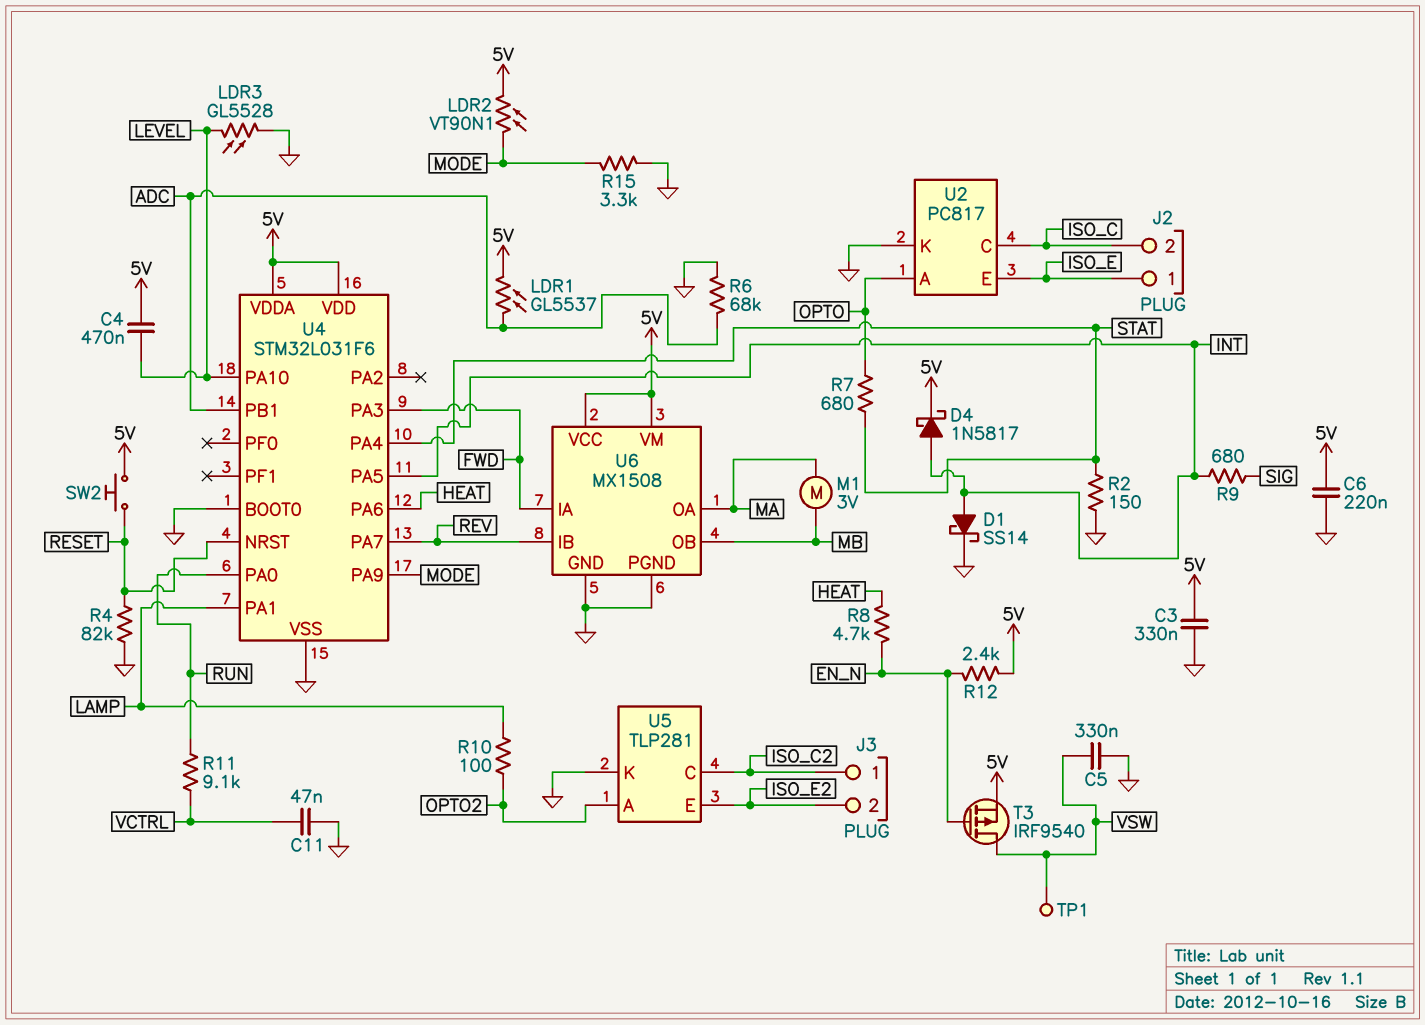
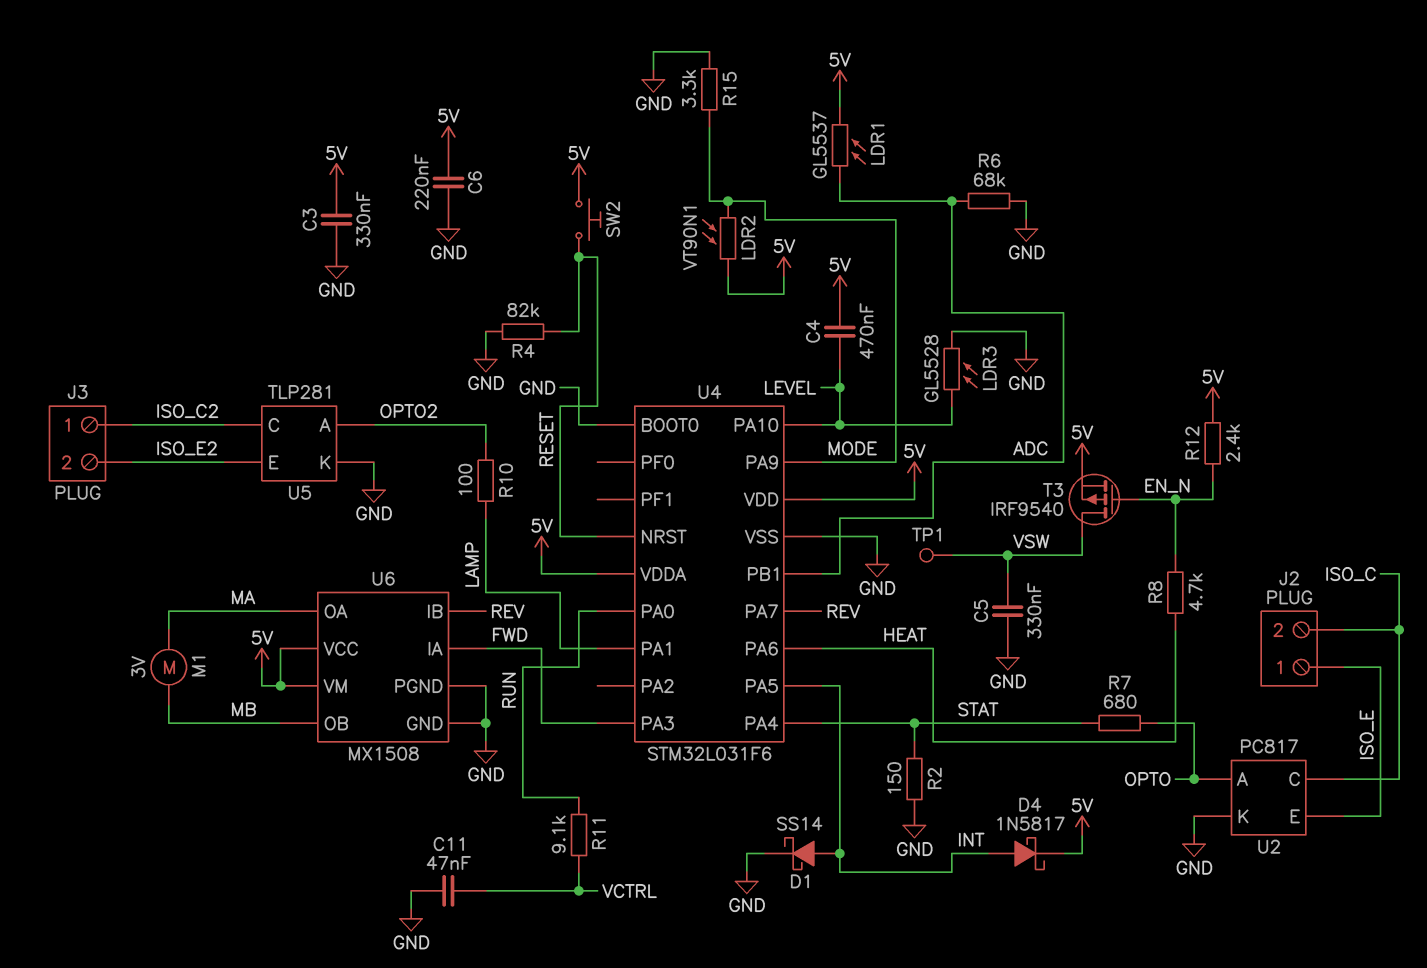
R9: 680 (INT, SIG) -> none

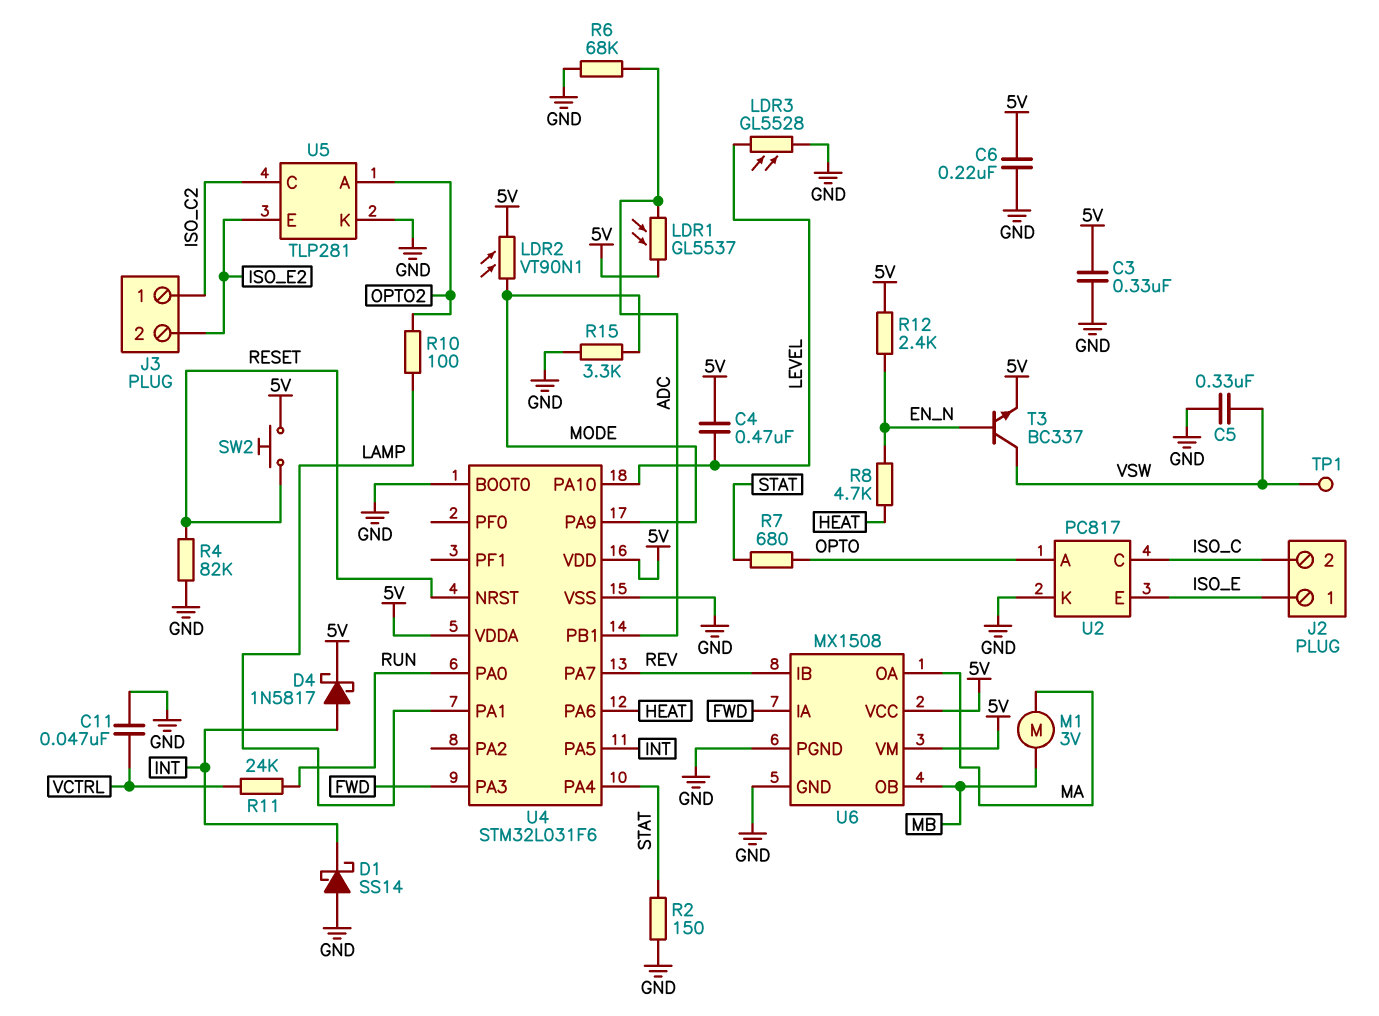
D1: schottky SS14 (A INT, K GND) -> schottky SS14 (A GND, K INT)
R11: 9.1k (RUN, VCTRL) -> 24k (RUN, VCTRL)
T3: PMOS IRF9540 (G EN_N, D VSW, S 5V) -> NPN BC337 (B EN_N, C VSW, E 5V)

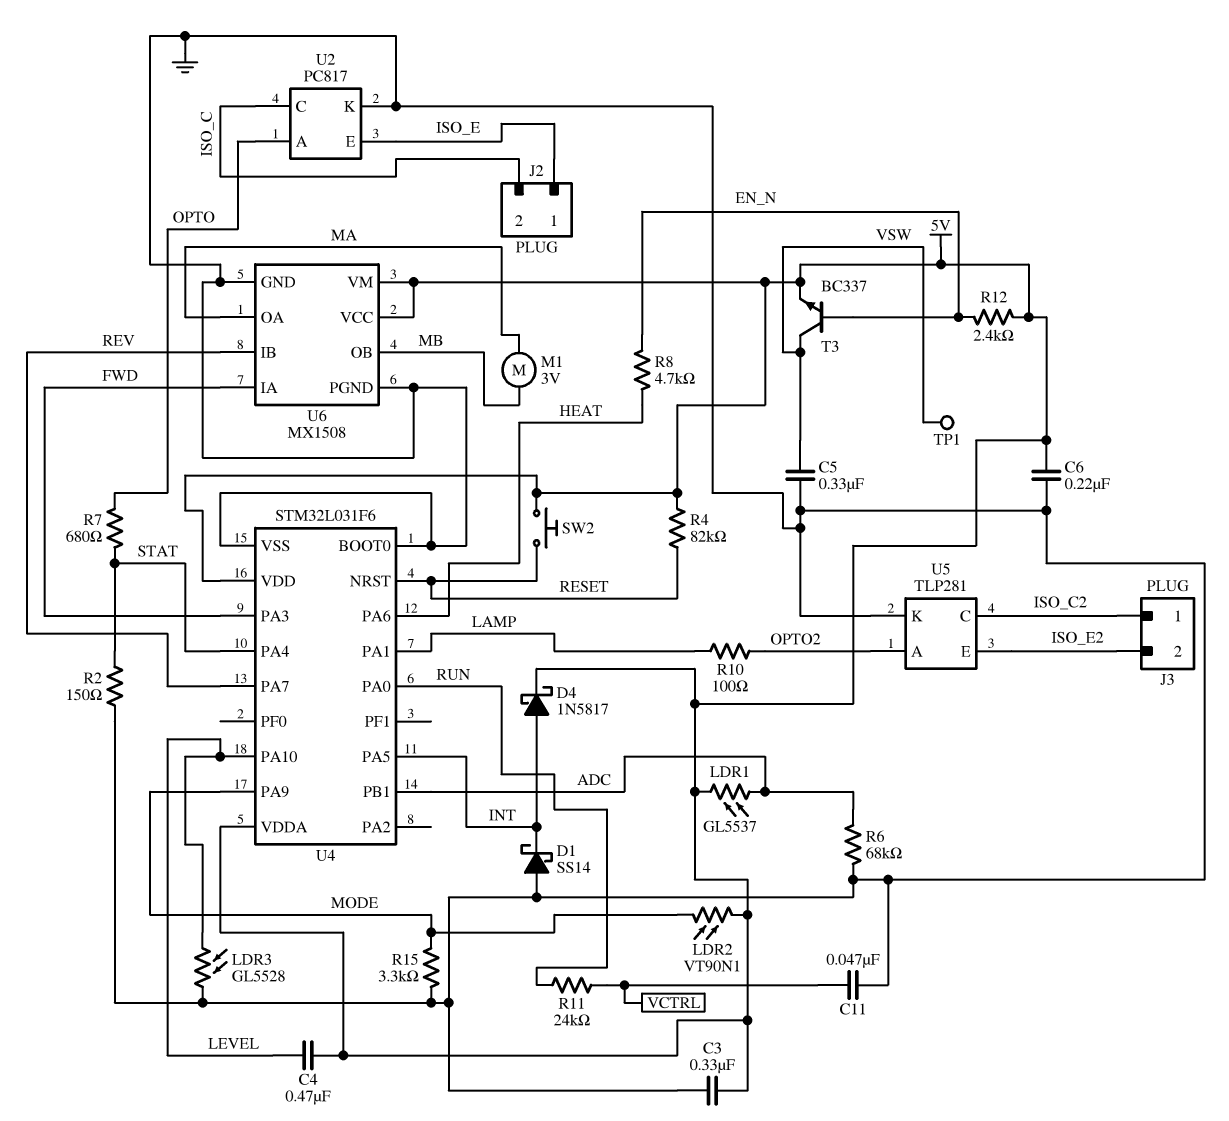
R4: 82k (GND, RESET) -> 82k (5V, RESET)

